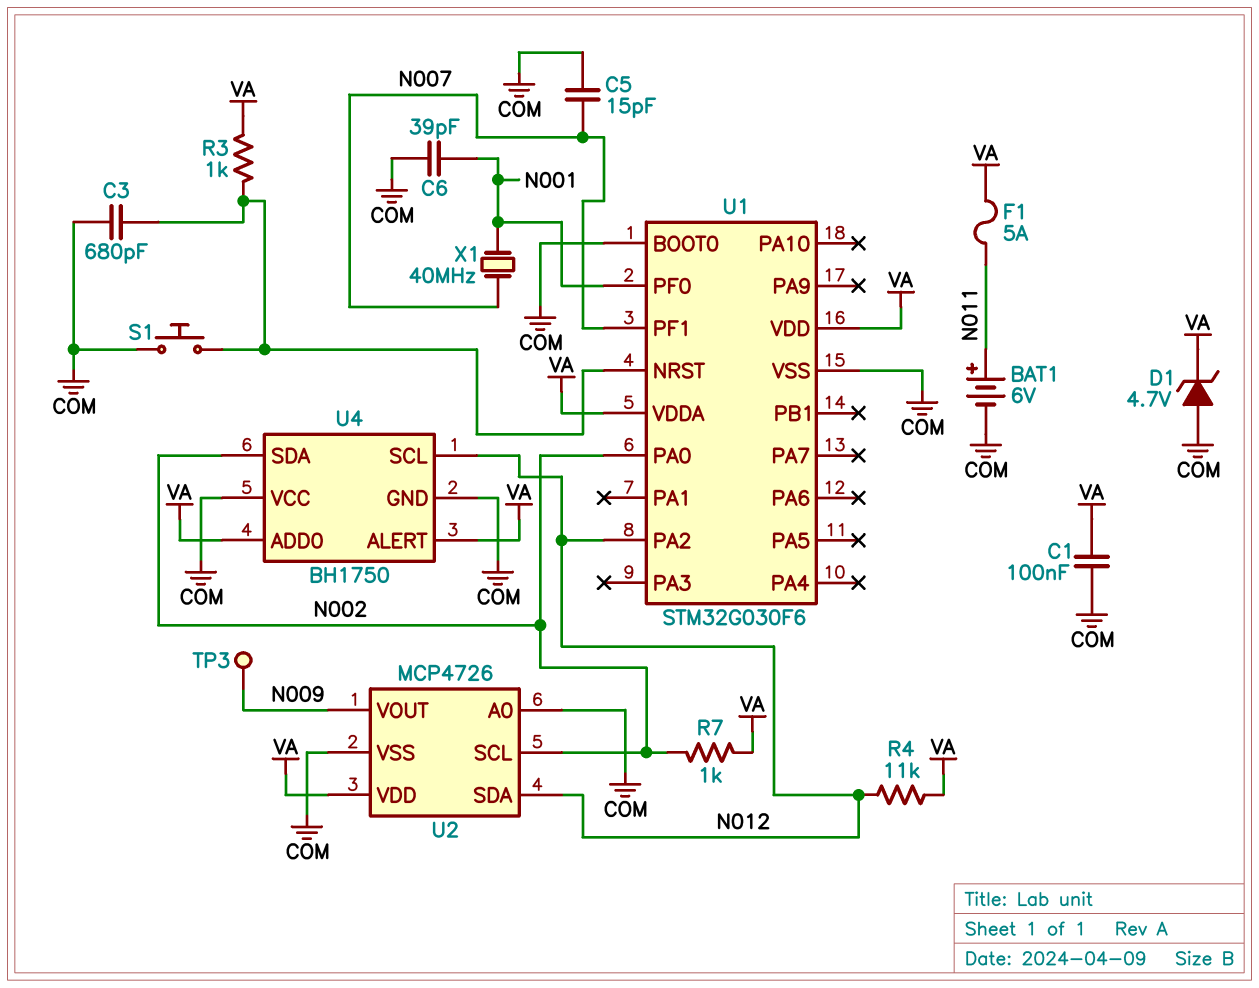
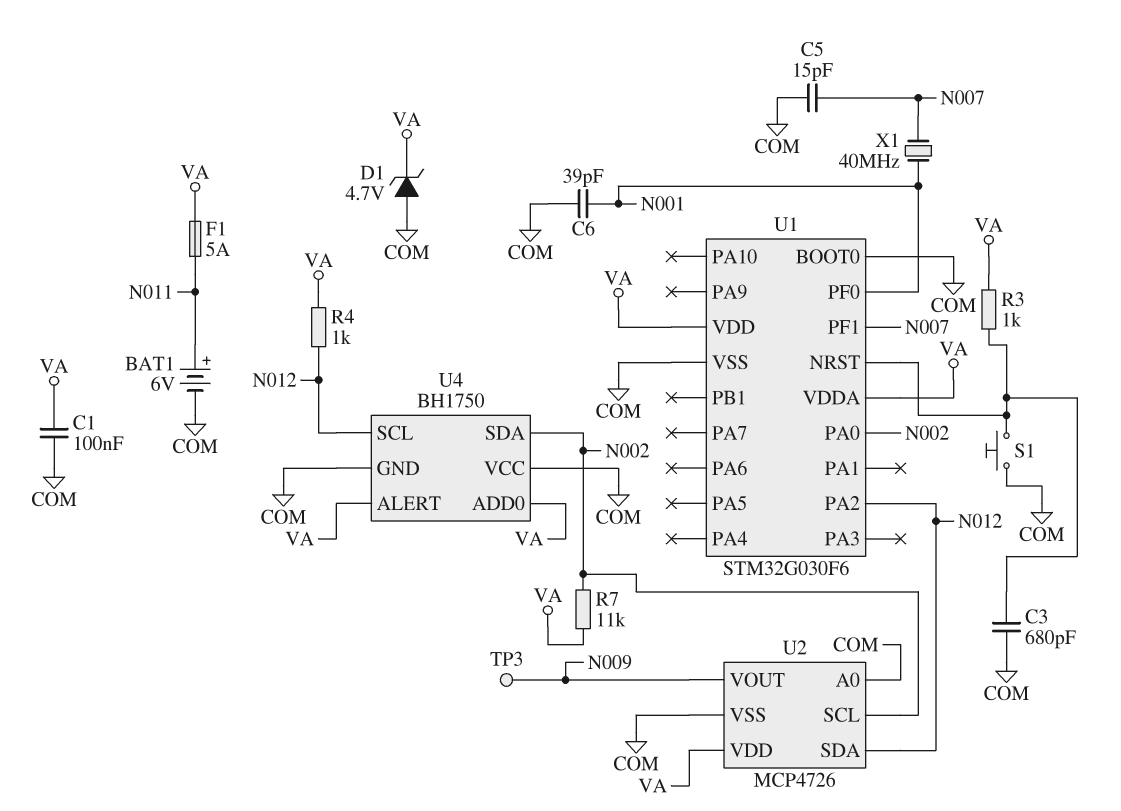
R4: 11k (N012, VA) -> 1k (N012, VA)
R7: 1k (N002, VA) -> 11k (N002, VA)

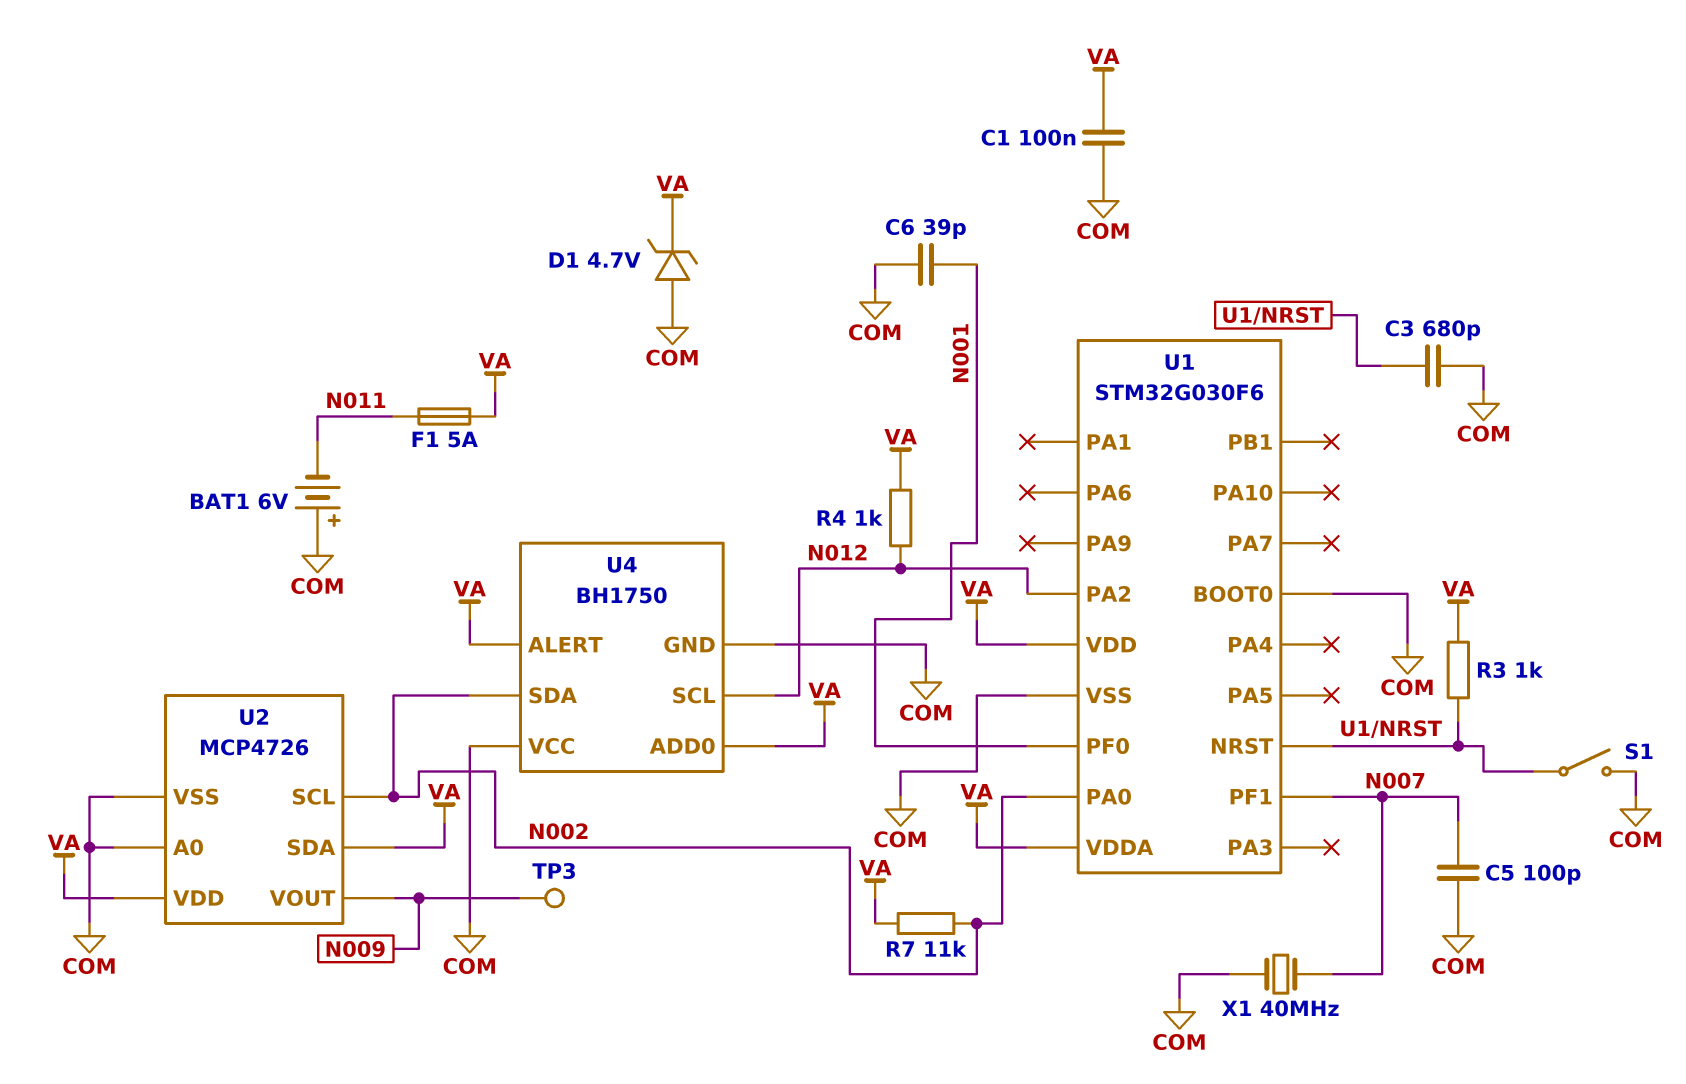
BAT1: 6V (plus N011, minus COM) -> 6V (plus COM, minus N011)
C5: 15pF (COM, N007) -> 100pF (COM, N007)
S1: button (COM, U1/NRST) -> switch (COM, U1/NRST)
U2 pin SDA: N012 -> VA
X1: 40MHz (N001, N007) -> 40MHz (COM, N007)

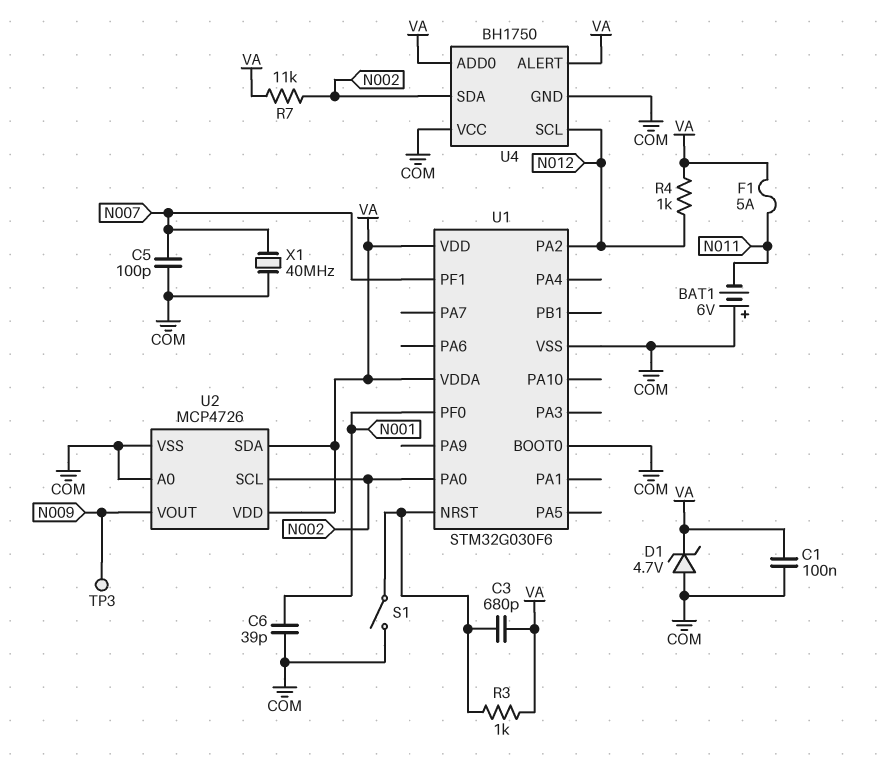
C3: 680pF (COM, U1/NRST) -> 680pF (U1/NRST, VA)

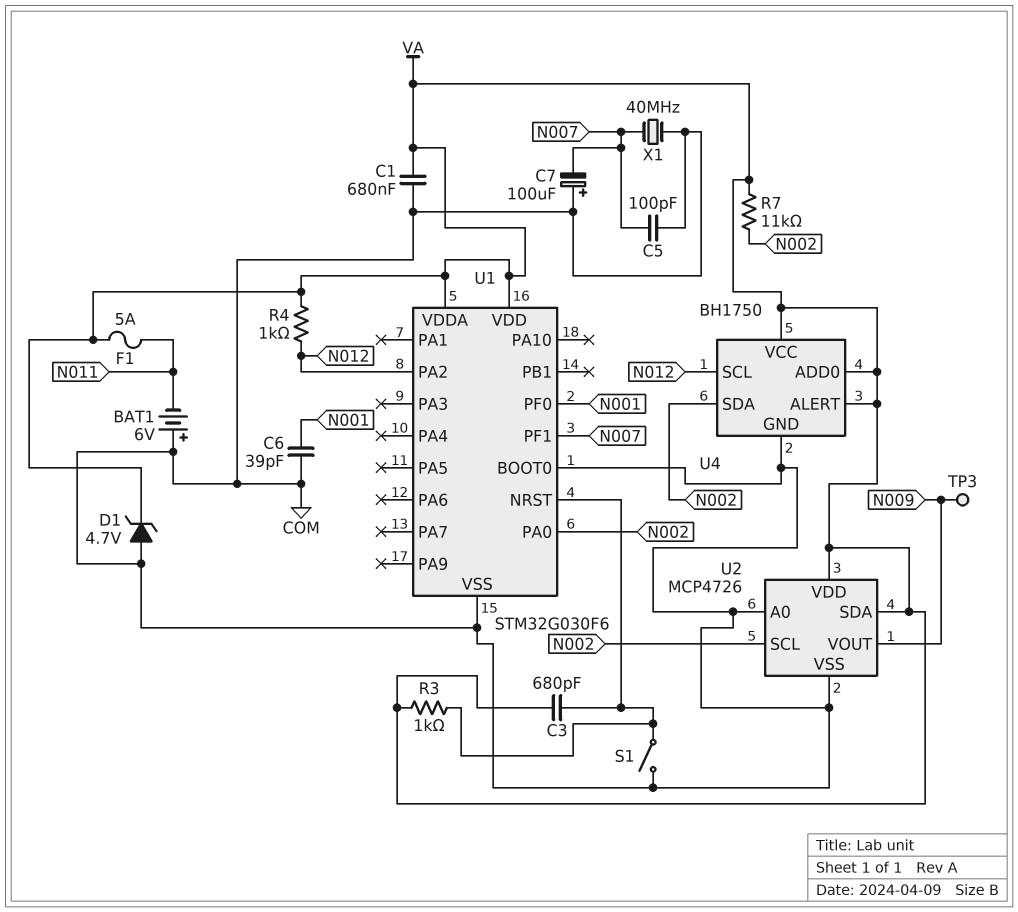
C1: 100nF (COM, VA) -> 680nF (COM, VA)
C7: none -> 100uF (plus COM, minus N007)
U4 pin VCC: COM -> VA

